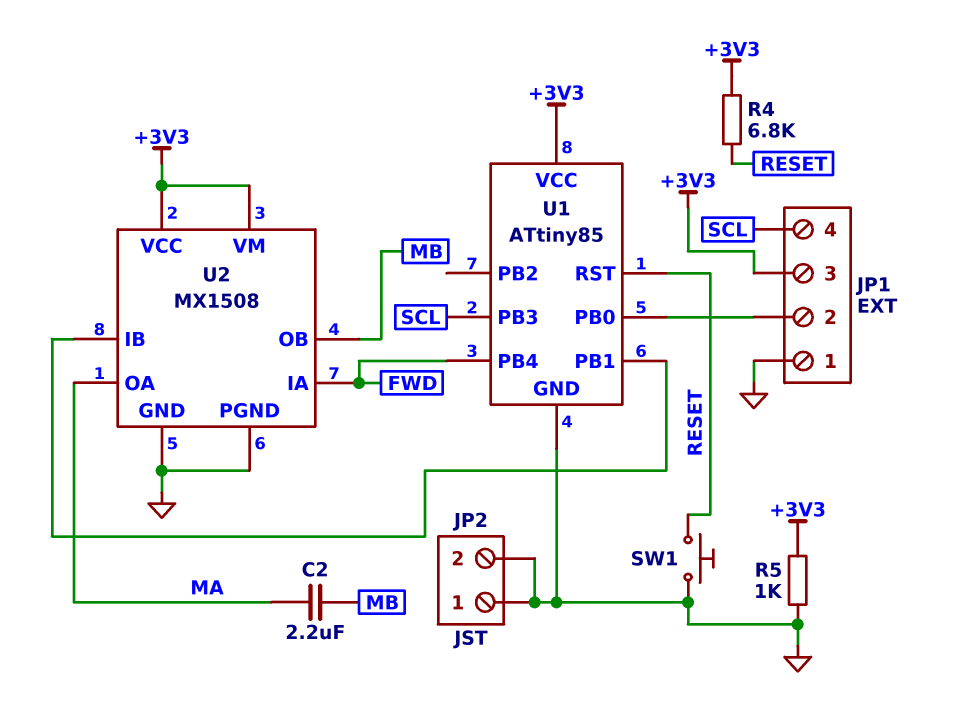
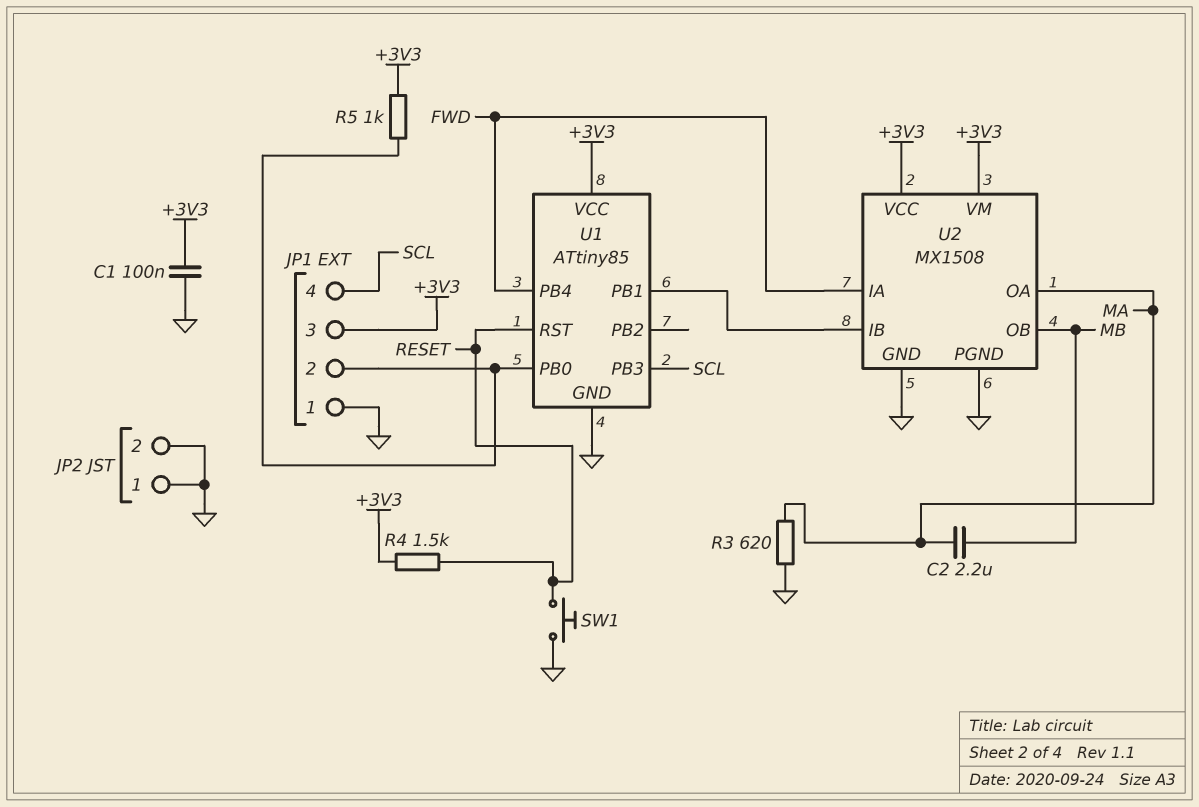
C1: none -> 100nF (+3V3, GND)
R3: none -> 620 (GND, MA)
R4: 6.8k (+3V3, RESET) -> 1.5k (+3V3, RESET)
R5: 1k (+3V3, GND) -> 1k (+3V3, JP1/2)

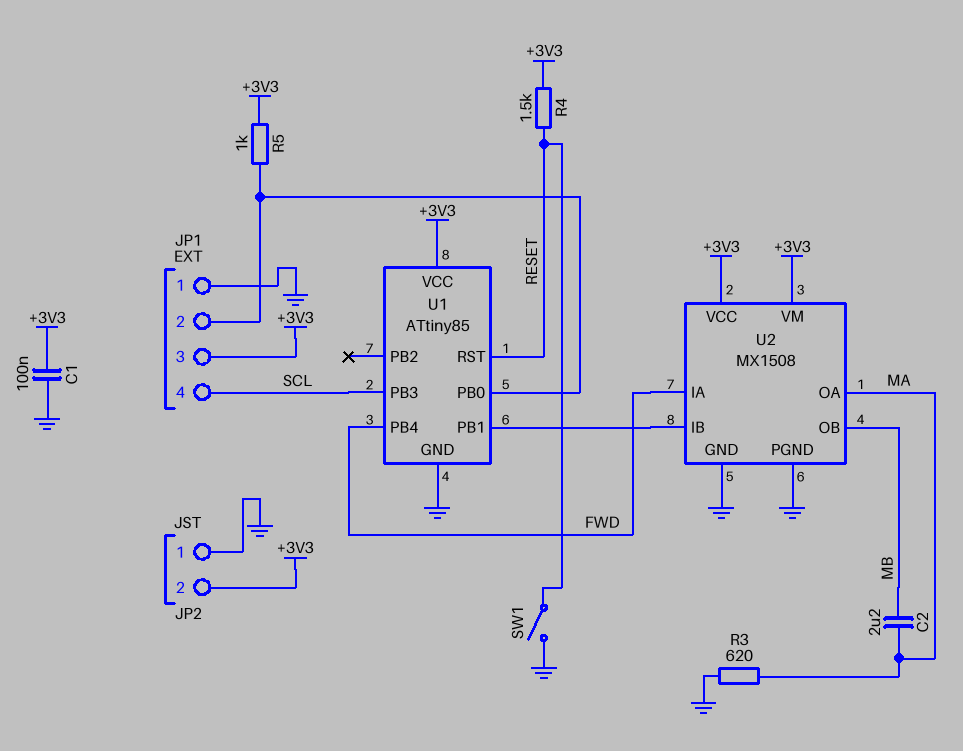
JP2 pin 2: GND -> +3V3
SW1: button (GND, RESET) -> switch (GND, RESET)

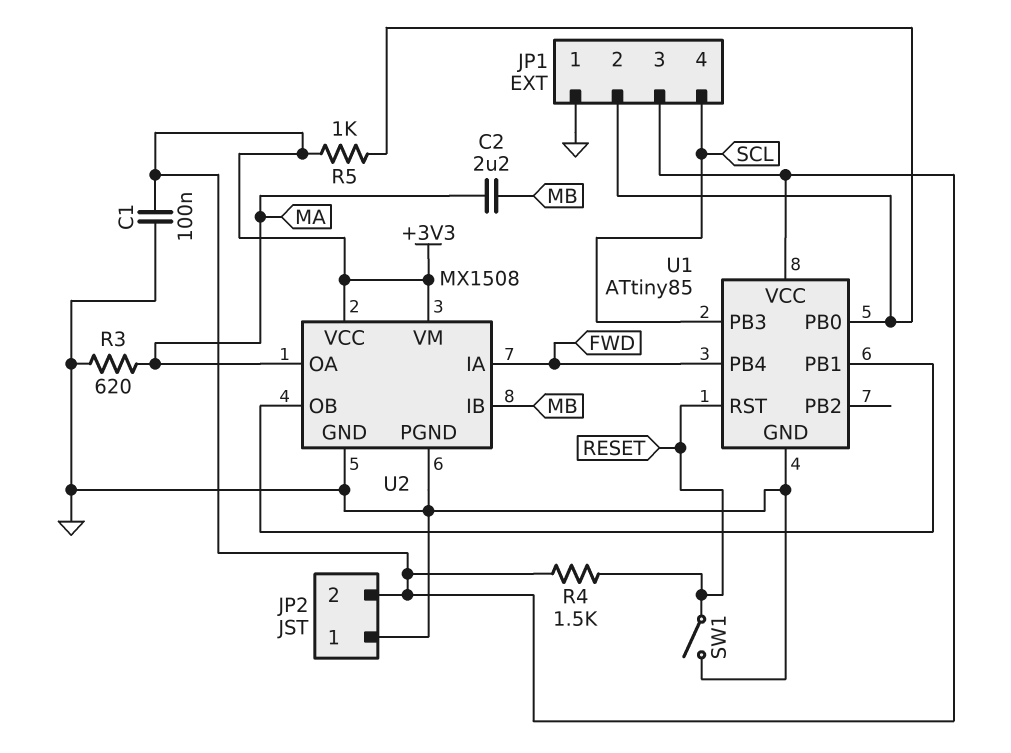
U2 pin IB: U1/PB1 -> MB
U2 pin OB: MB -> U1/PB1

